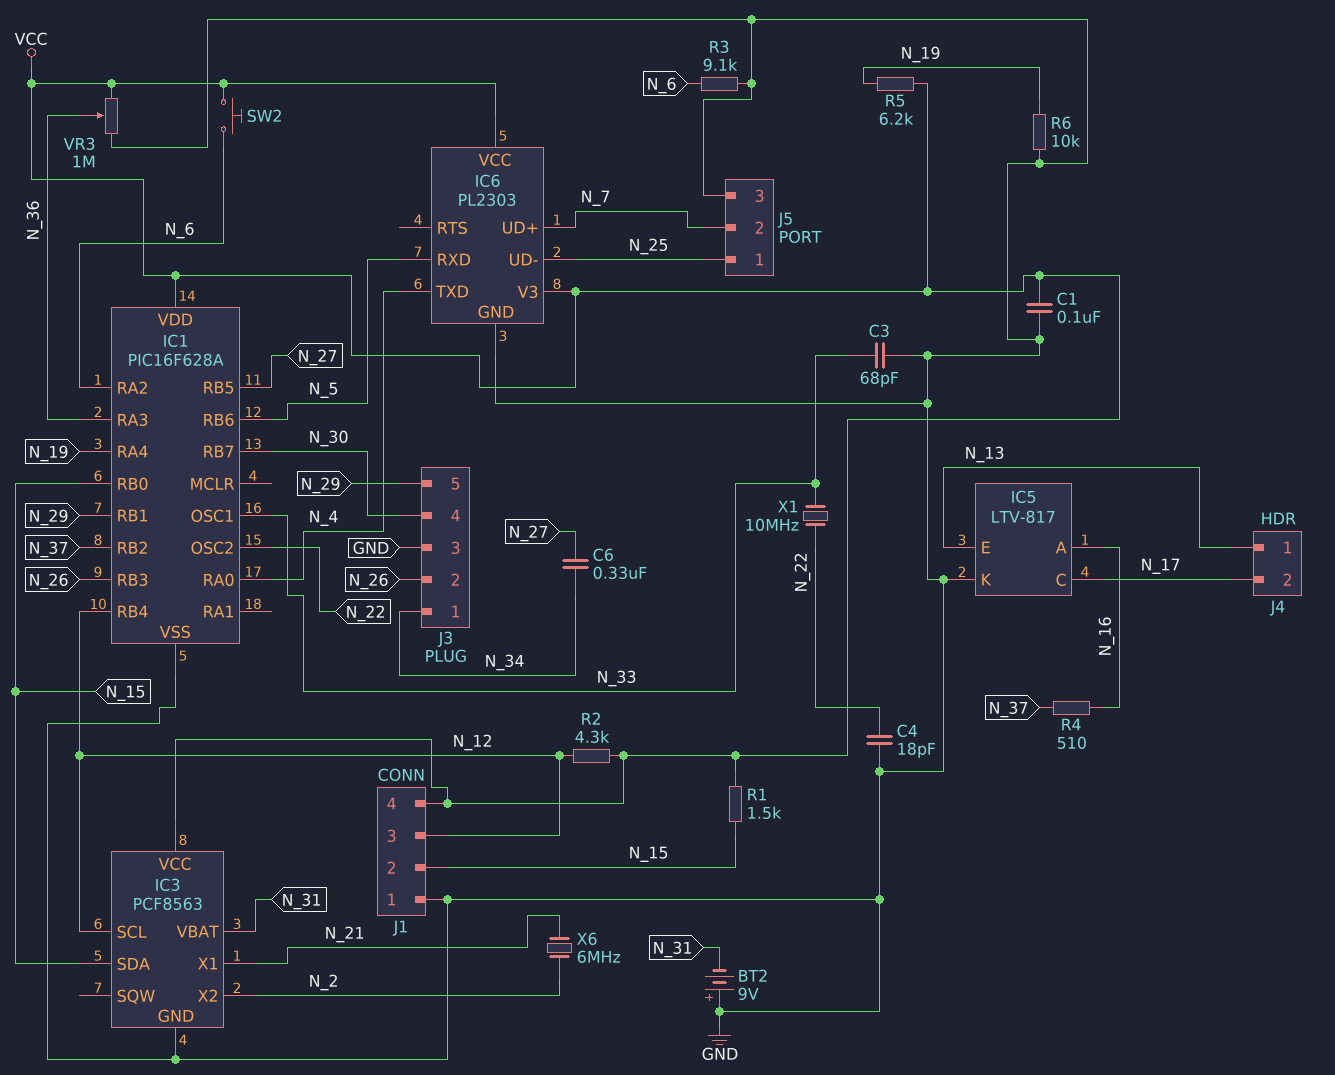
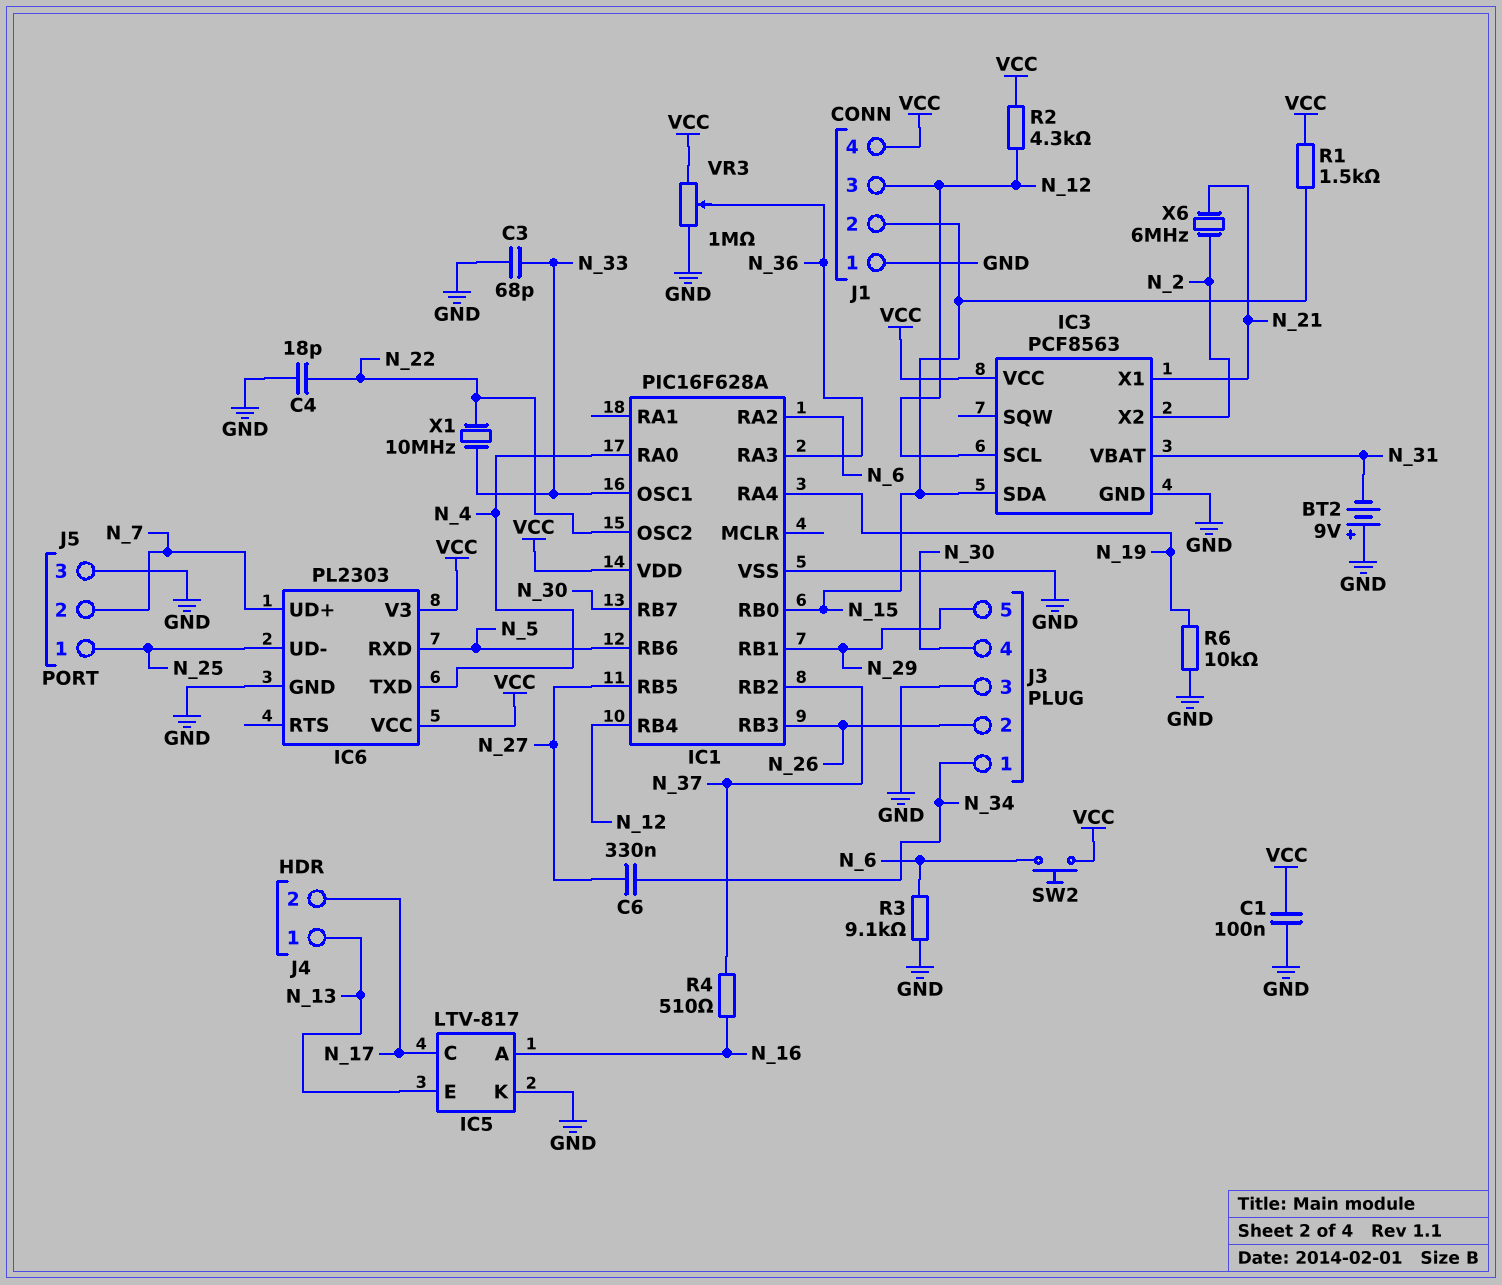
R5: 6.2k (N_19, VCC) -> none

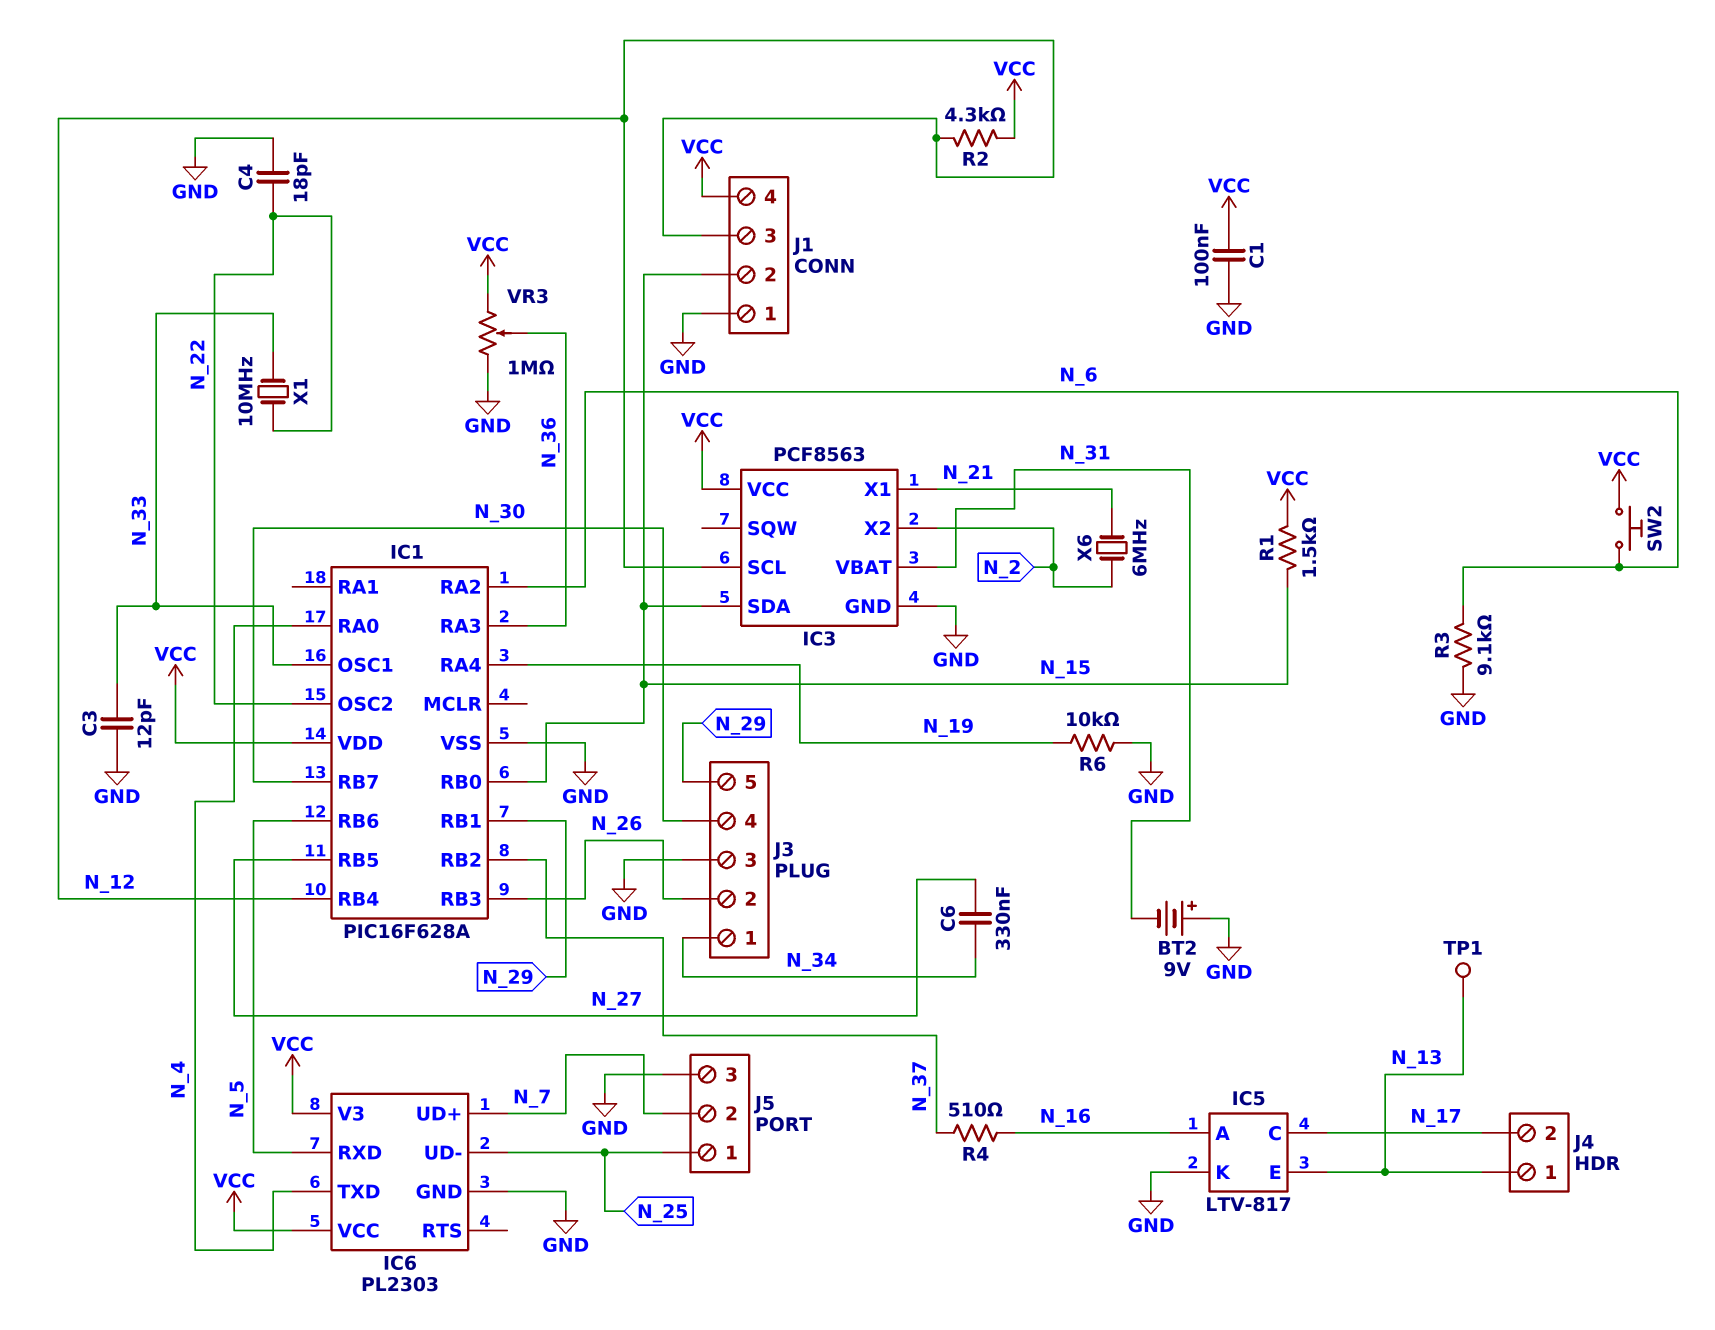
C3: 68pF (GND, N_33) -> 12pF (GND, N_33)
TP1: none -> test point (N_13)

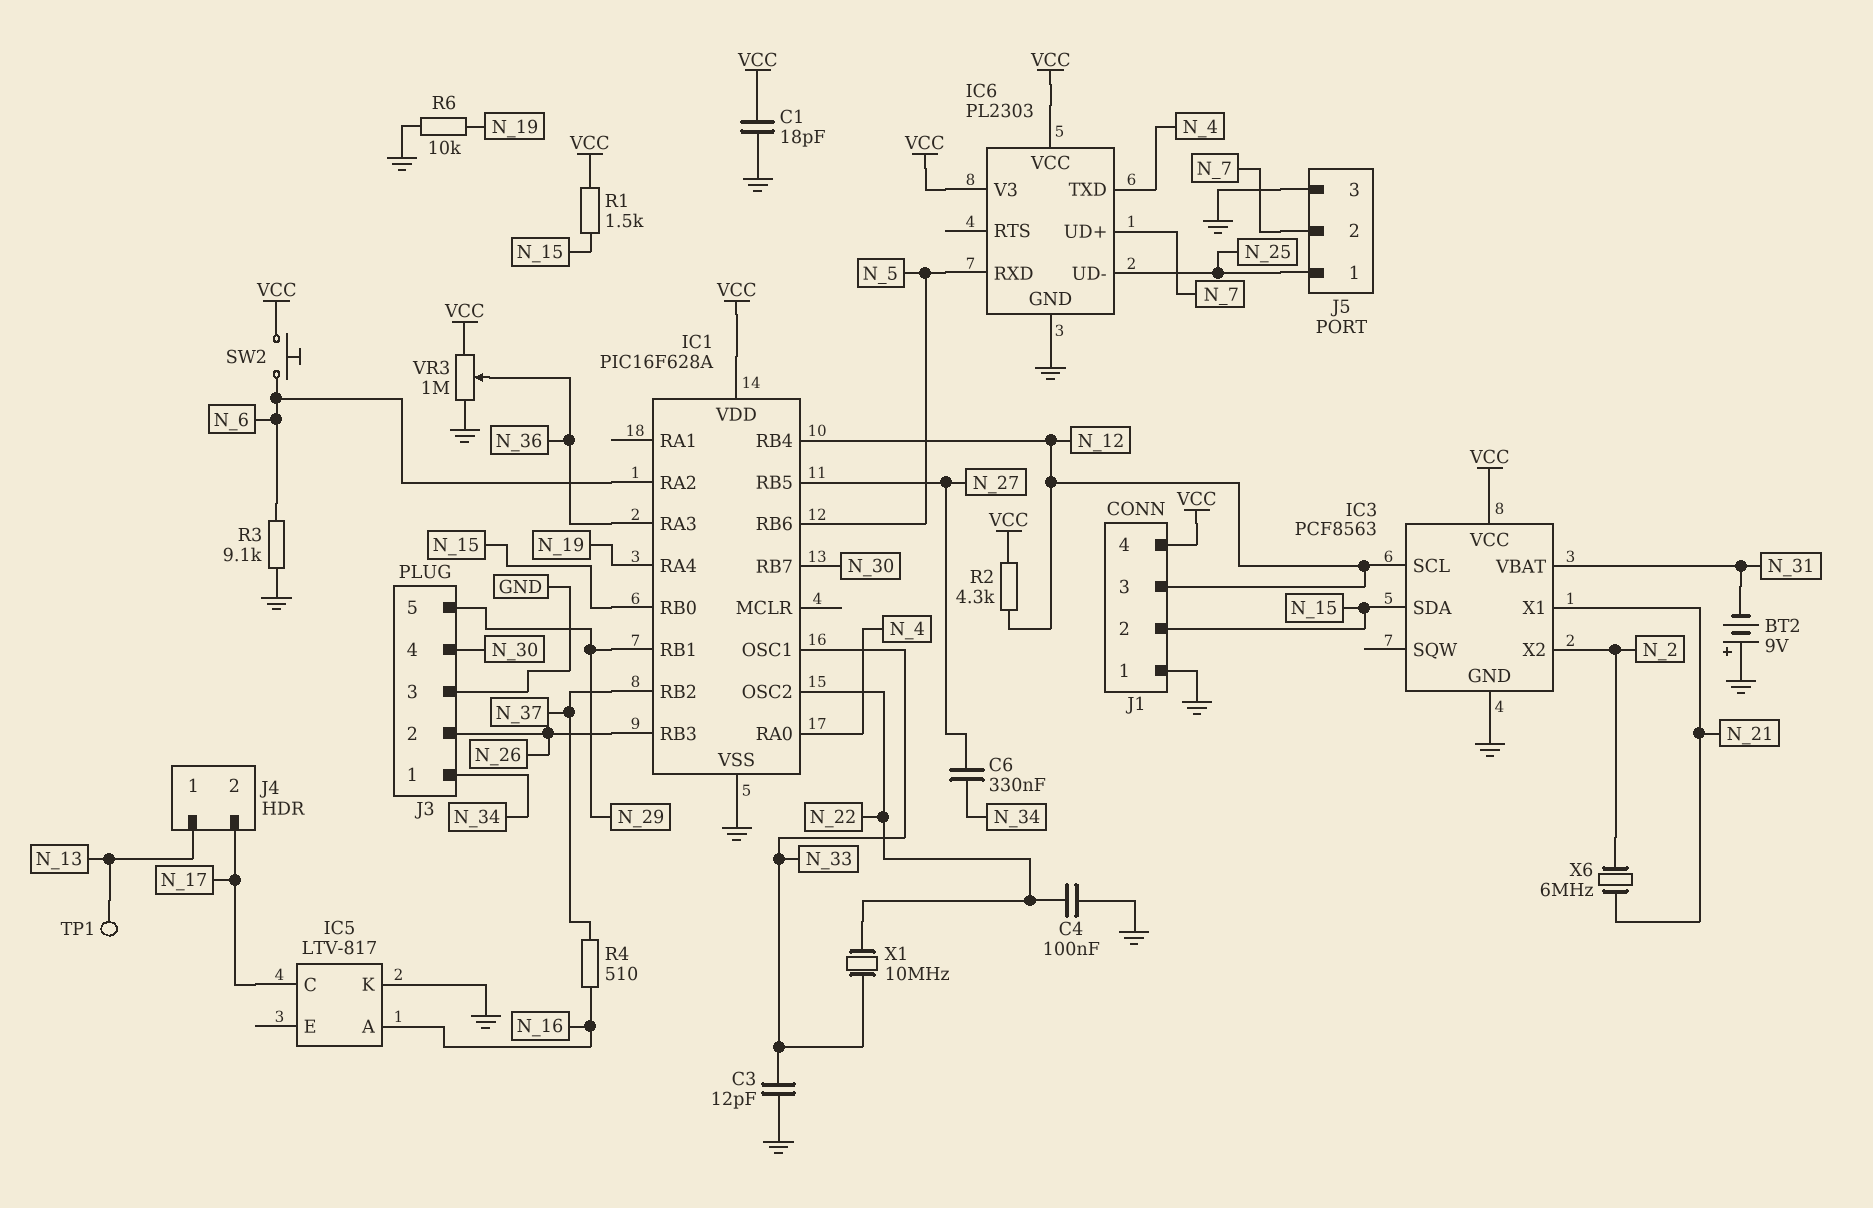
C1: 100nF (GND, VCC) -> 18pF (GND, VCC)
C4: 18pF (GND, N_22) -> 100nF (GND, N_22)
IC5 pin E: N_13 -> none

